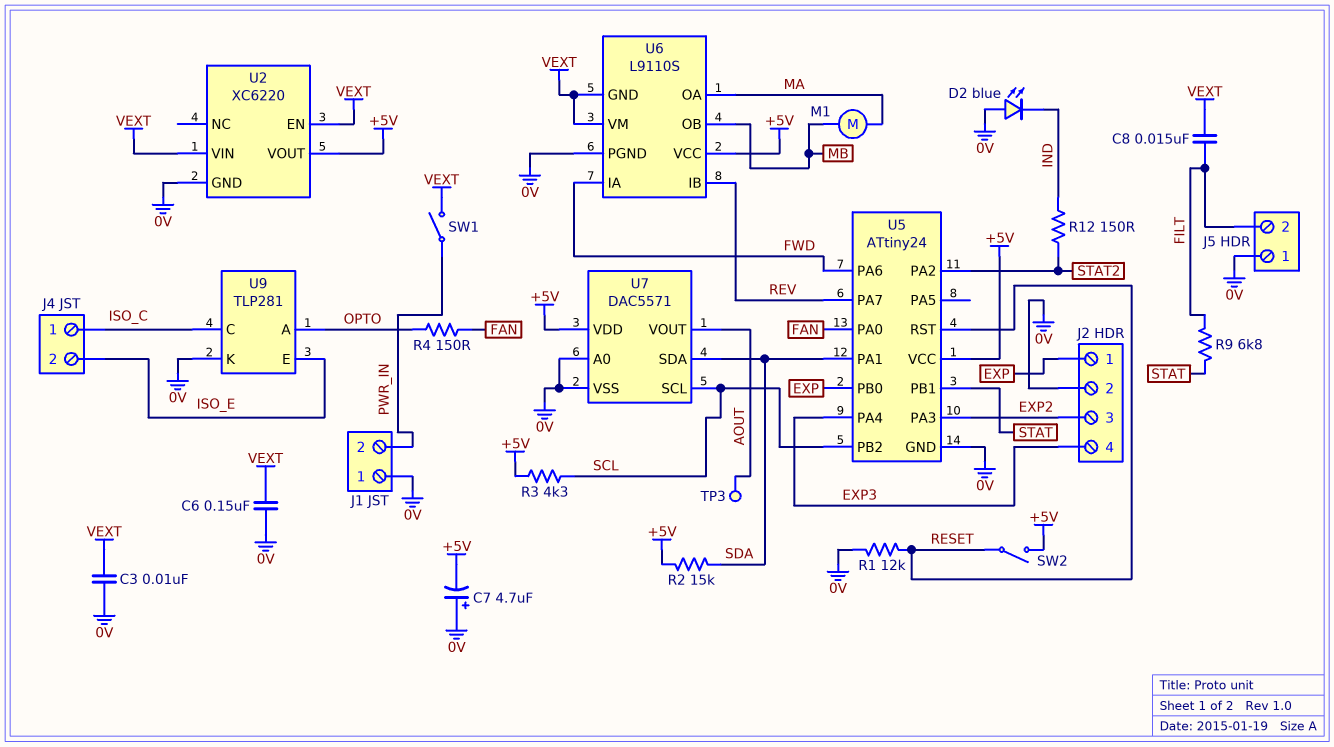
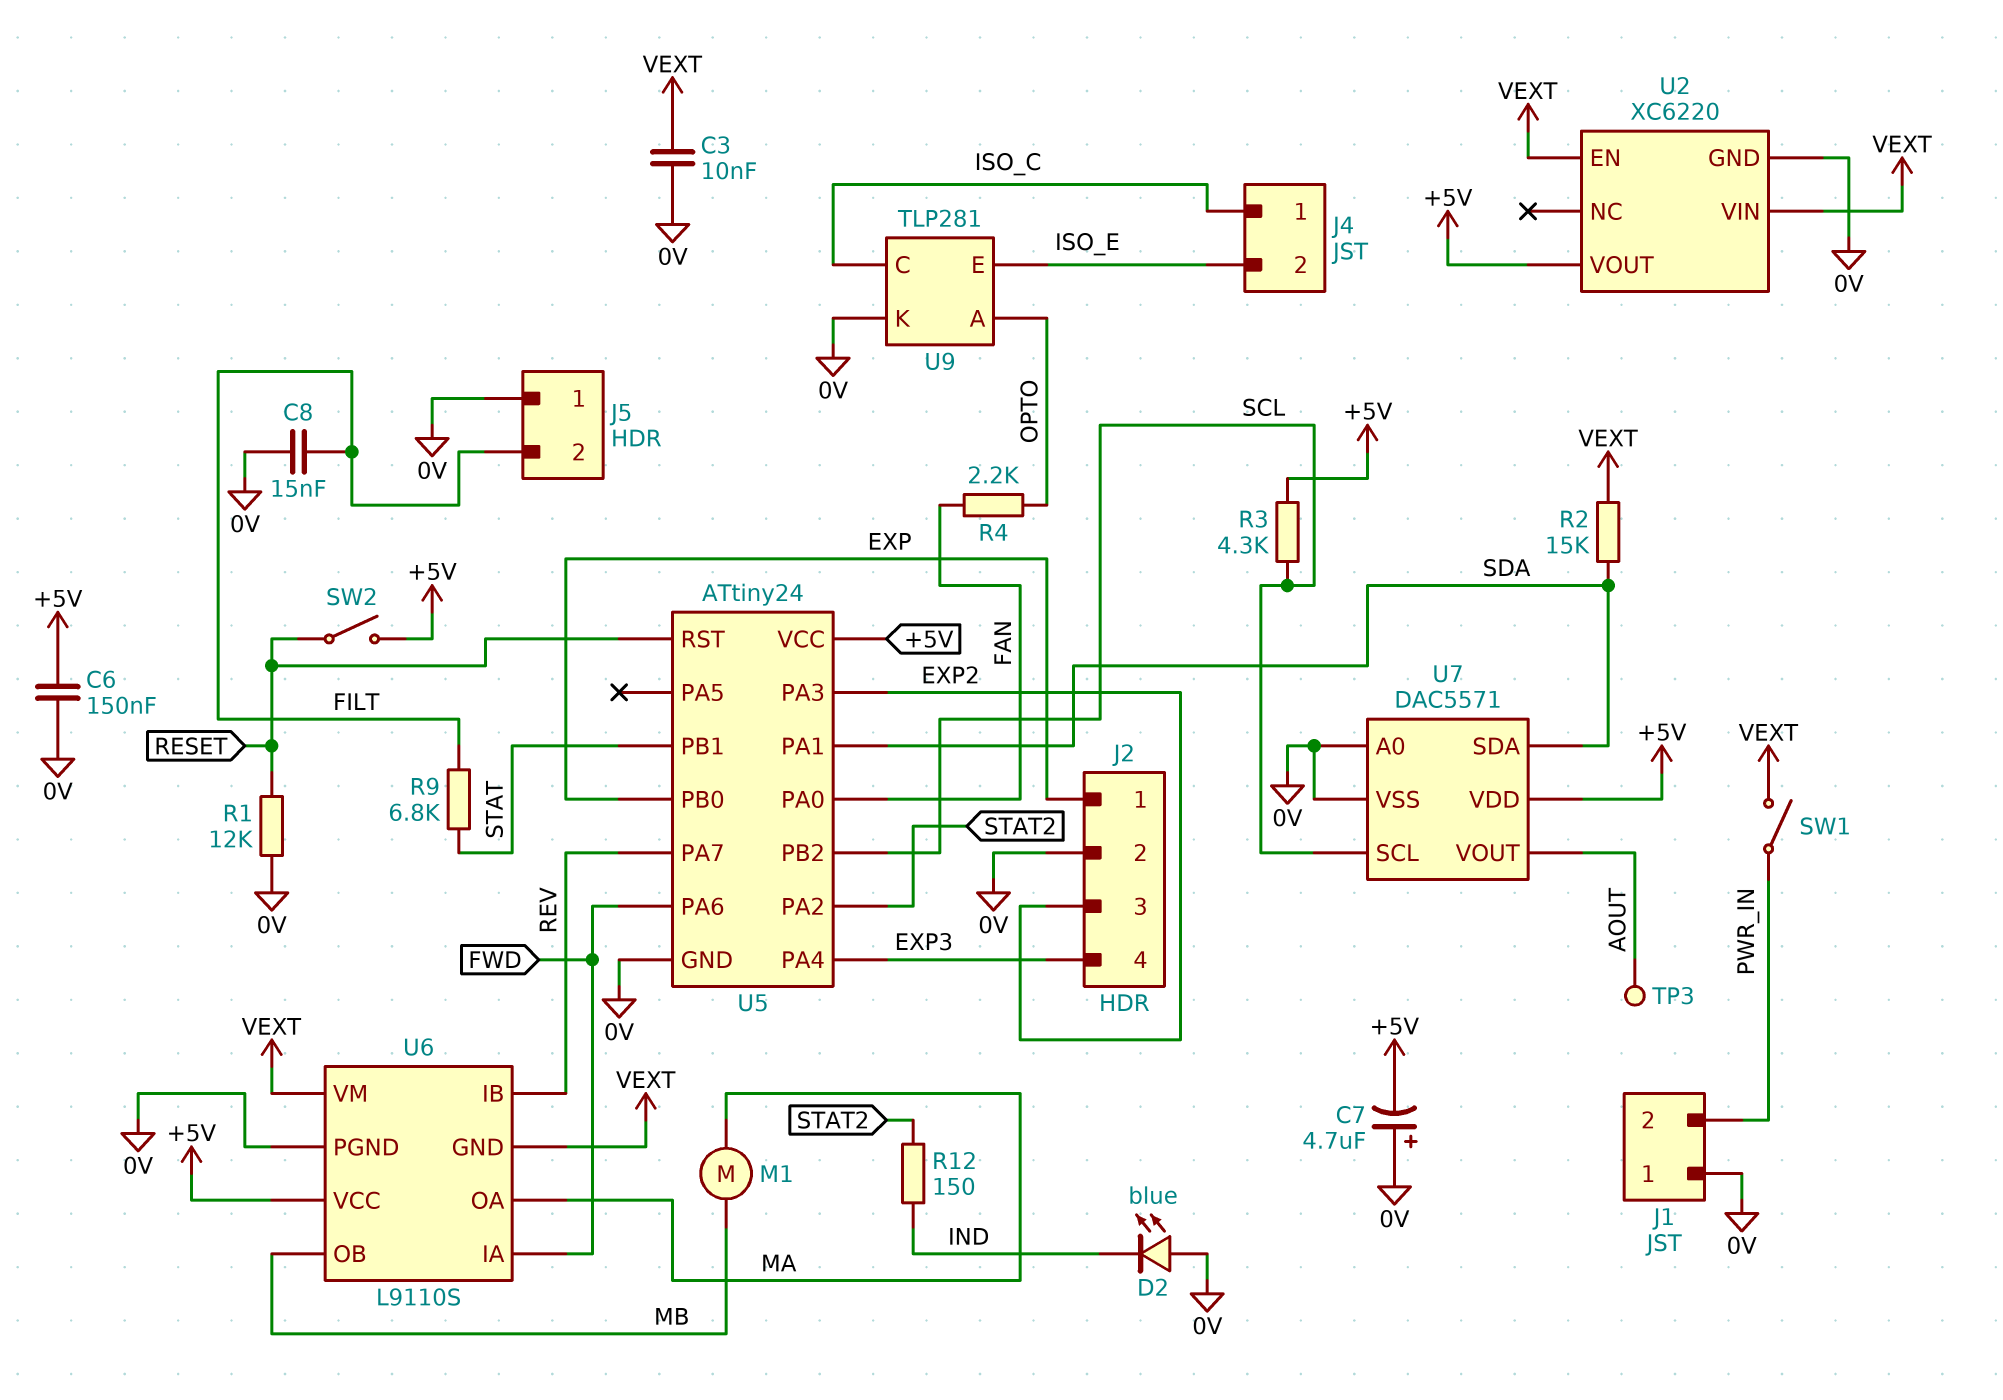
C6: 150nF (0V, VEXT) -> 150nF (+5V, 0V)
C8: 15nF (FILT, VEXT) -> 15nF (0V, FILT)
R2: 15k (+5V, SDA) -> 15k (SDA, VEXT)
R4: 150 (FAN, OPTO) -> 2.2k (FAN, OPTO)

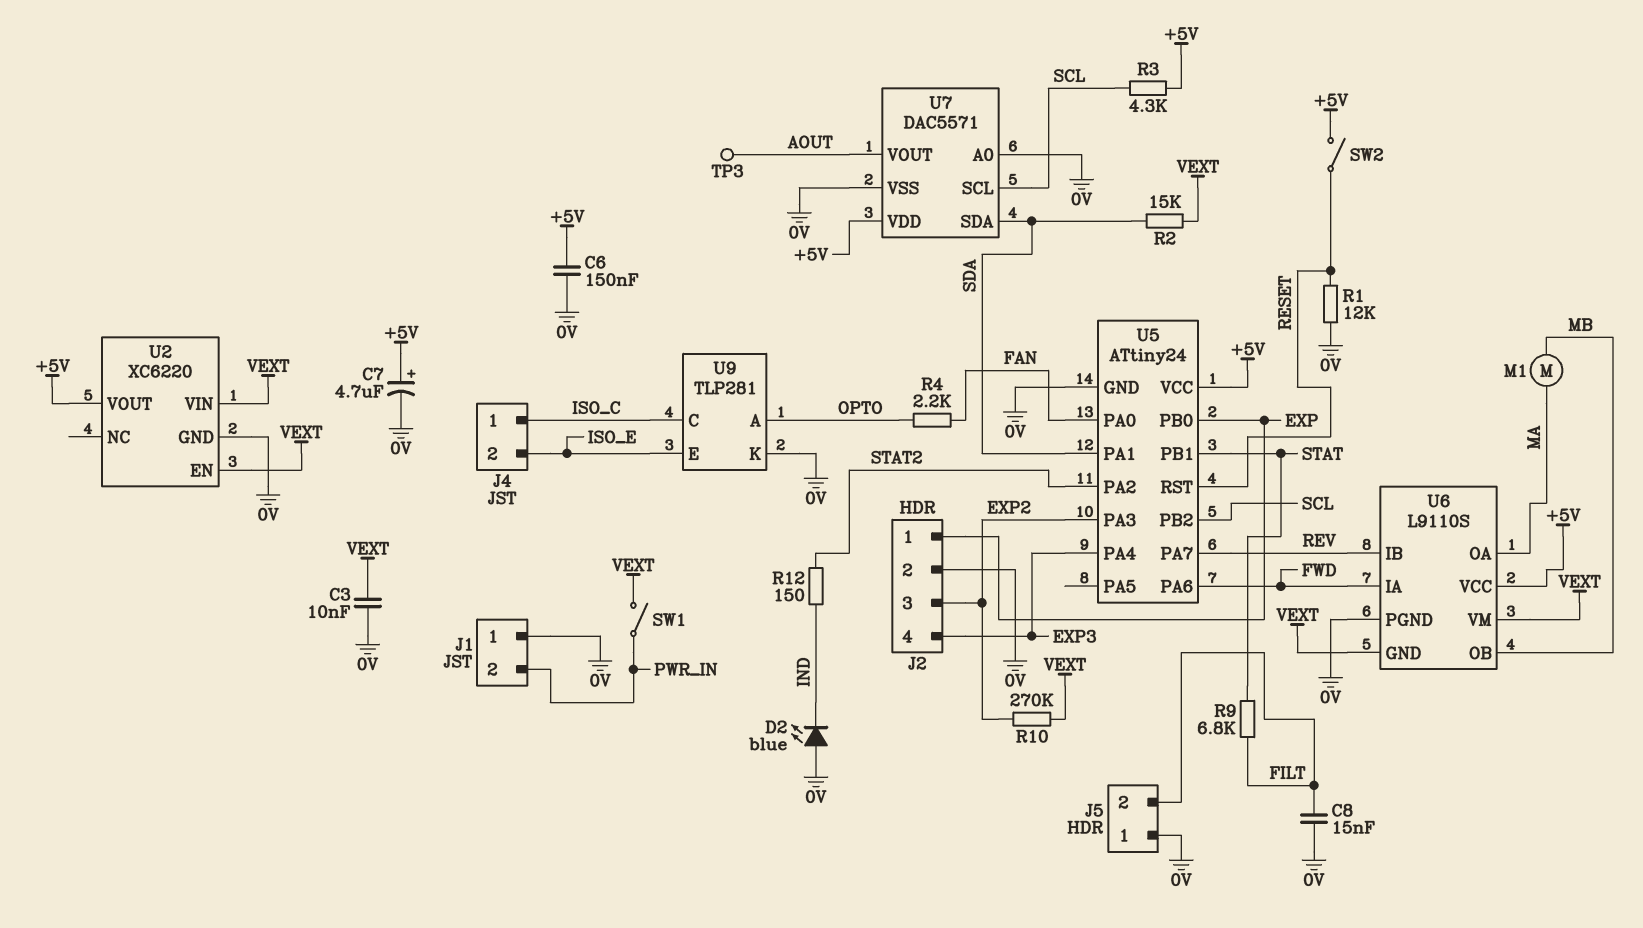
C7: 4.7uF (plus 0V, minus +5V) -> 4.7uF (plus +5V, minus 0V)
R10: none -> 270k (EXP2, VEXT)

